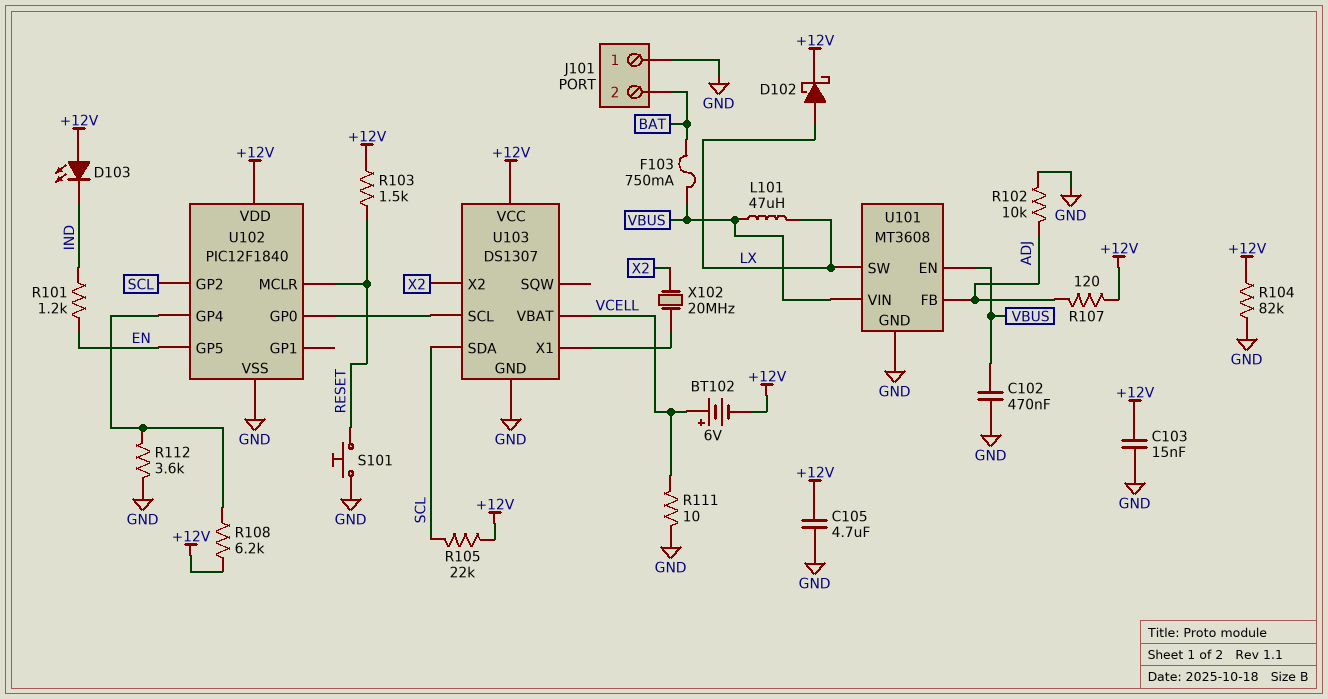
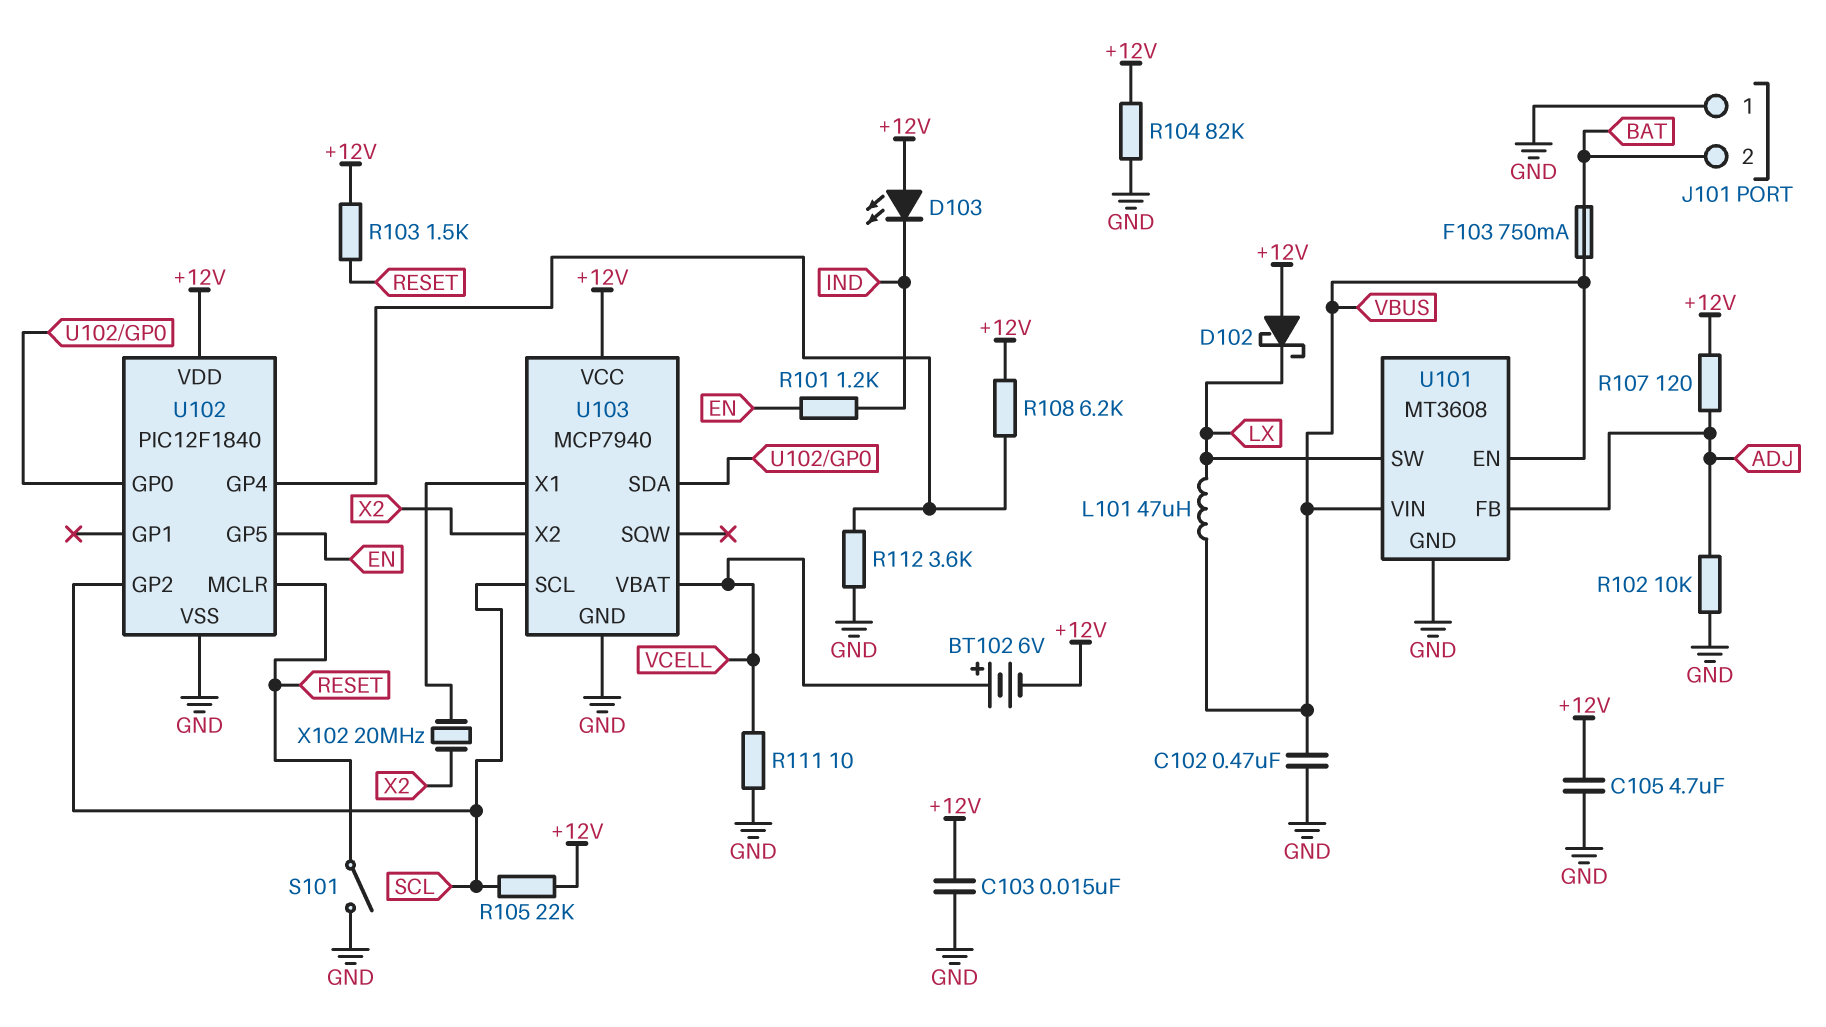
D102: schottky (A LX, K +12V) -> schottky (A +12V, K LX)
S101: button (GND, RESET) -> switch (GND, RESET)
U103: DS1307 -> MCP7940
U103 pin SCL: U102/GP0 -> SCL
U103 pin SDA: SCL -> U102/GP0

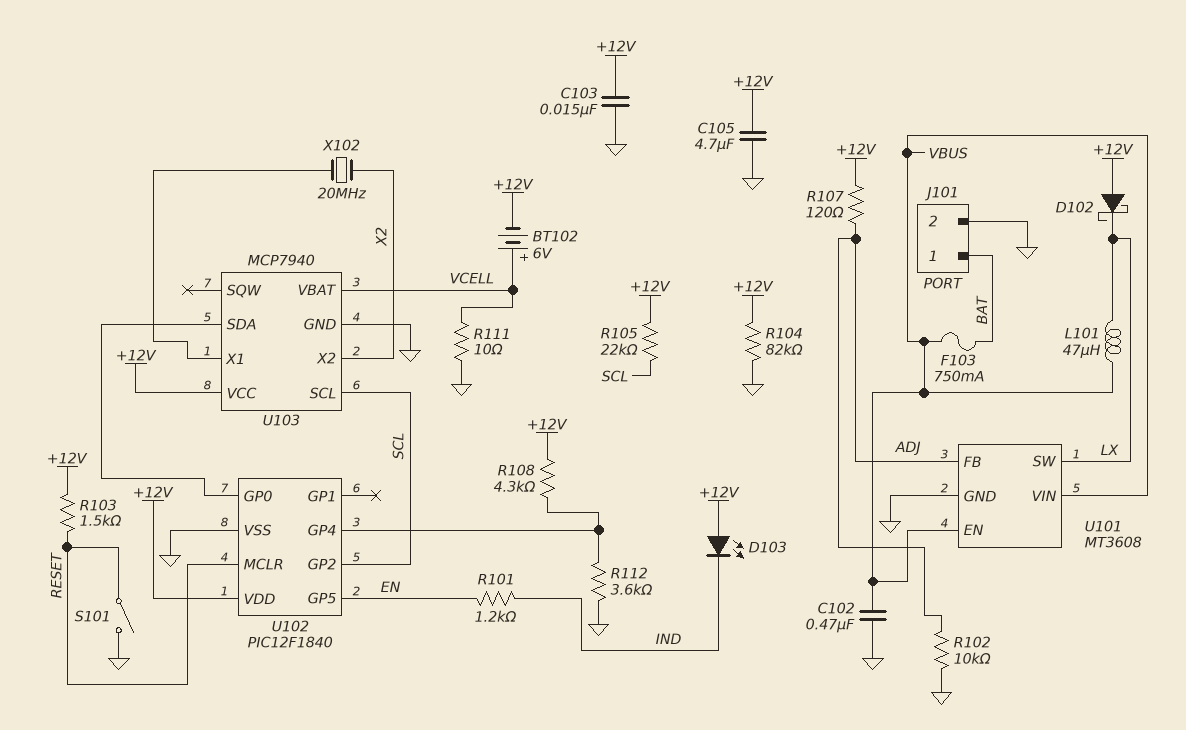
J101 pin 1: GND -> BAT
J101 pin 2: BAT -> GND
R108: 6.2k (+12V, U102/GP4) -> 4.3k (+12V, U102/GP4)

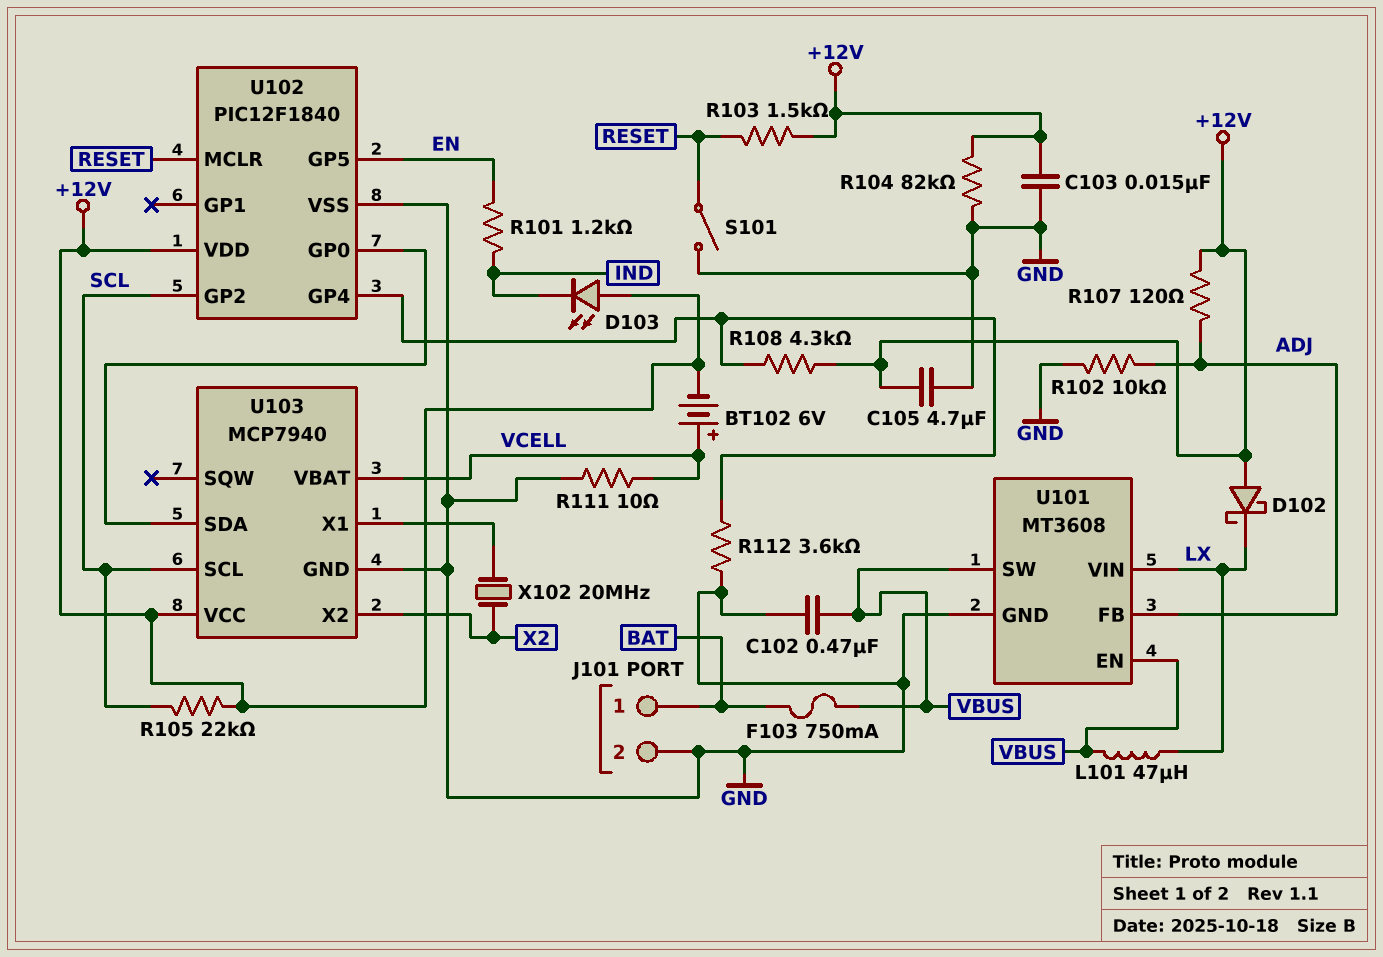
U101 pin SW: LX -> VBUS
U101 pin VIN: VBUS -> LX

